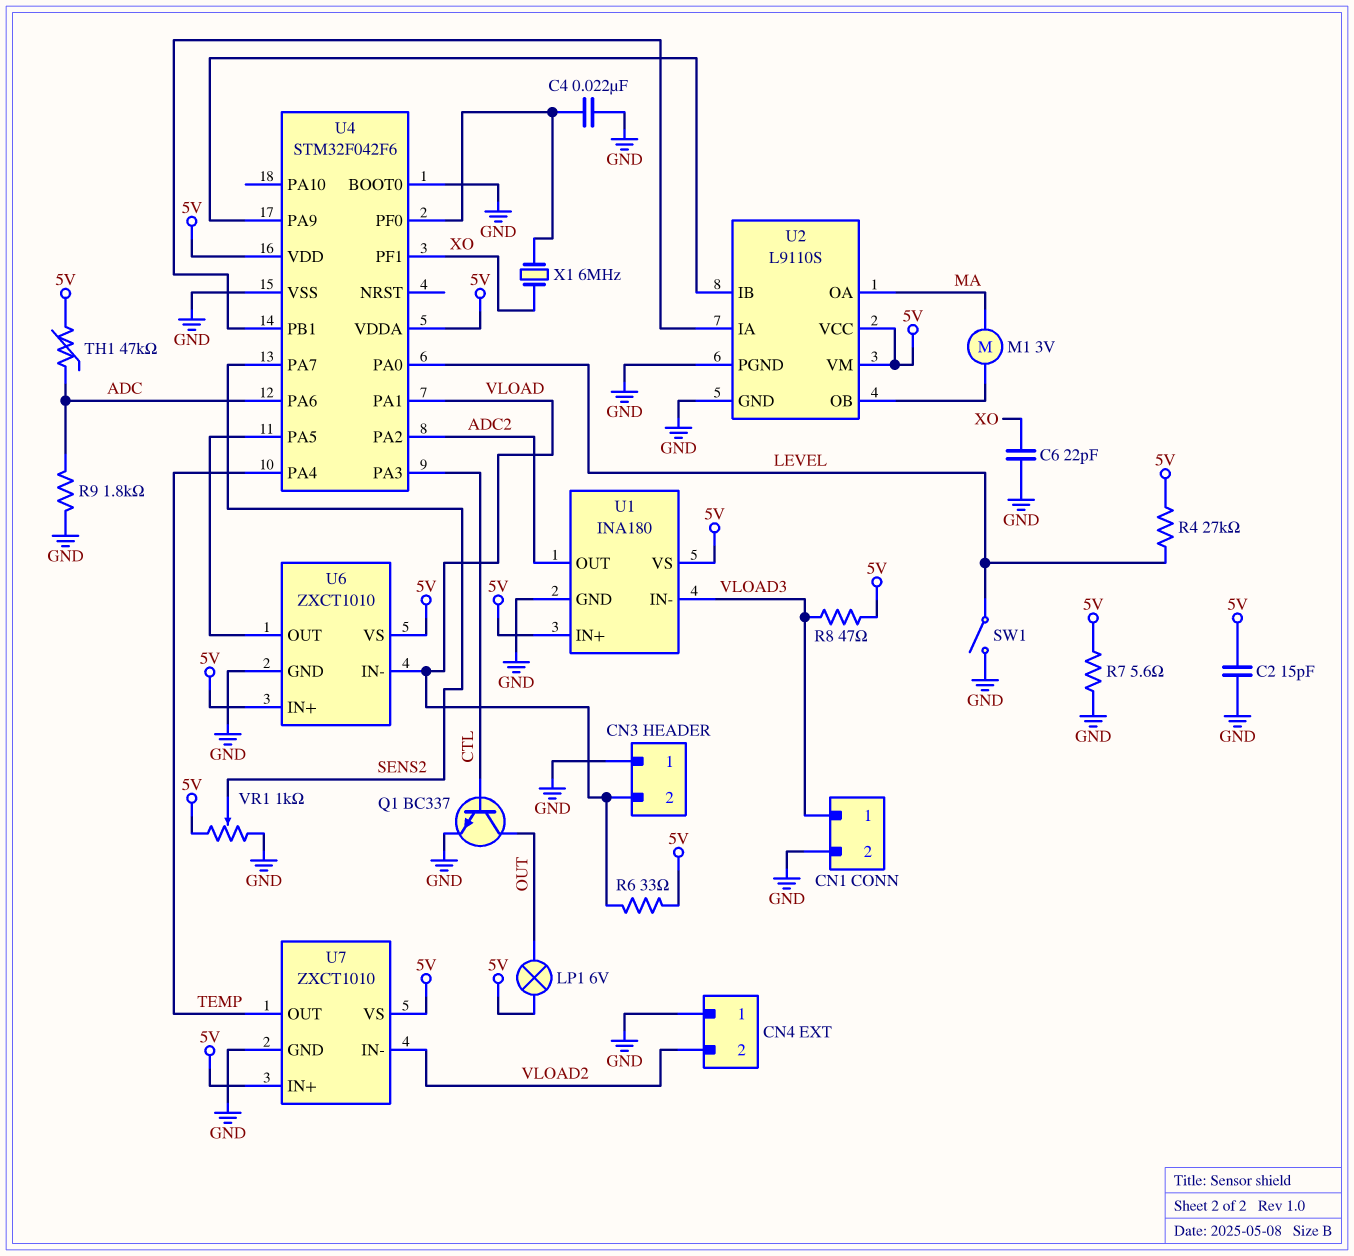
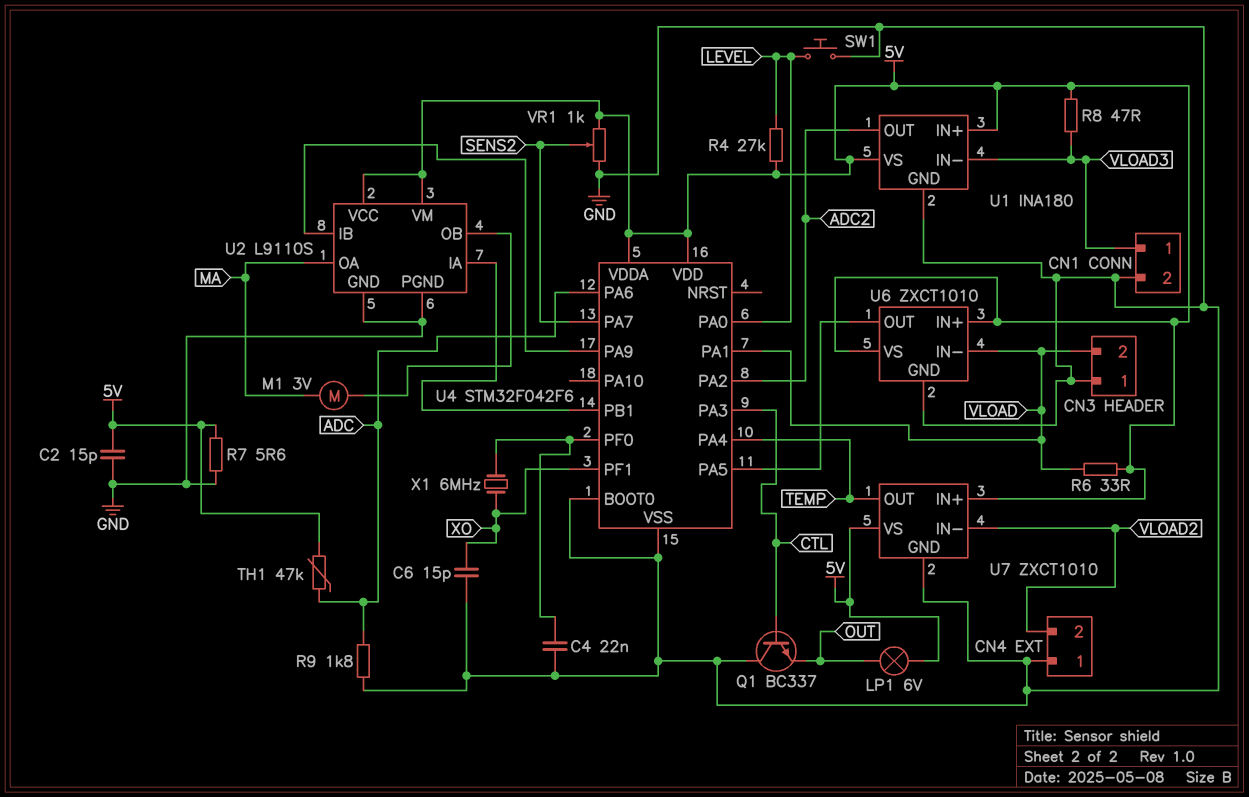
C6: 22pF (GND, XO) -> 15pF (GND, XO)
Q1: NPN BC337 (B CTL, C OUT, E GND) -> NPN BC337 (B CTL, C GND, E OUT)
SW1: switch (GND, LEVEL) -> button (GND, LEVEL)

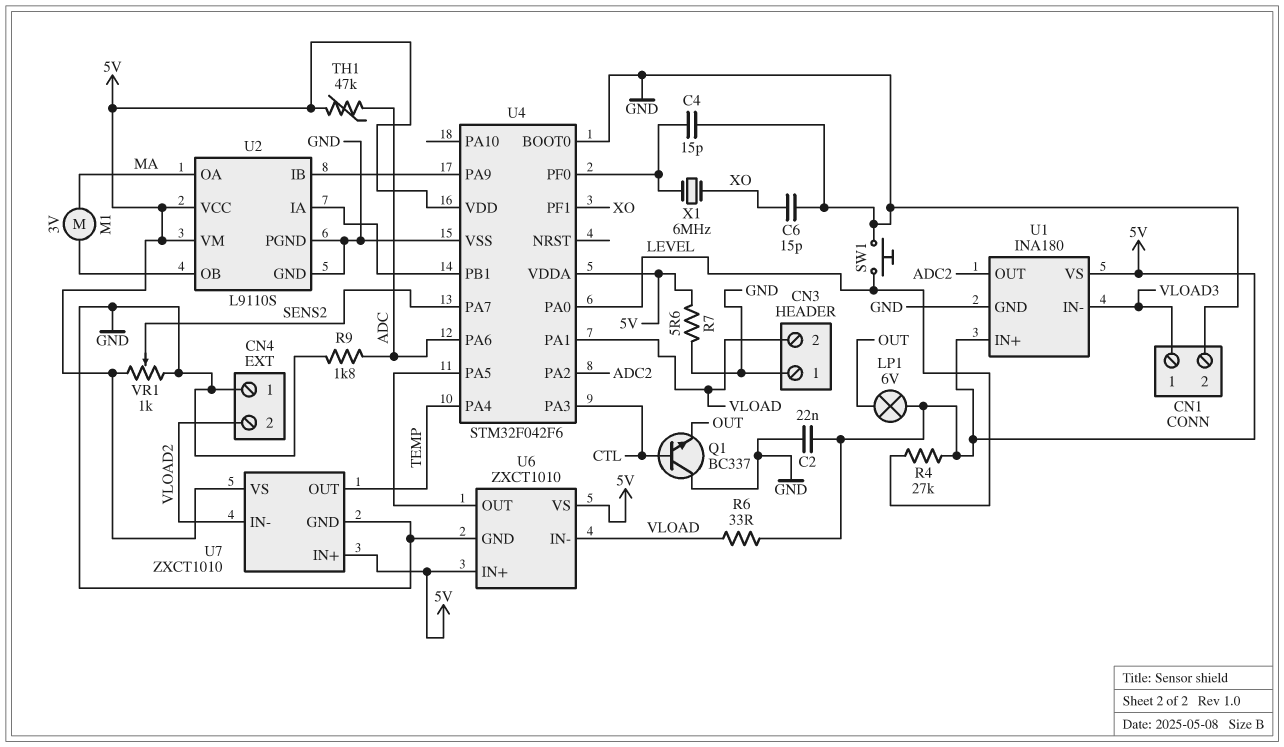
C2: 15pF (5V, GND) -> 22nF (5V, GND)
C4: 22nF (GND, U4/PF0) -> 15pF (GND, U4/PF0)
R8: 47 (5V, VLOAD3) -> none

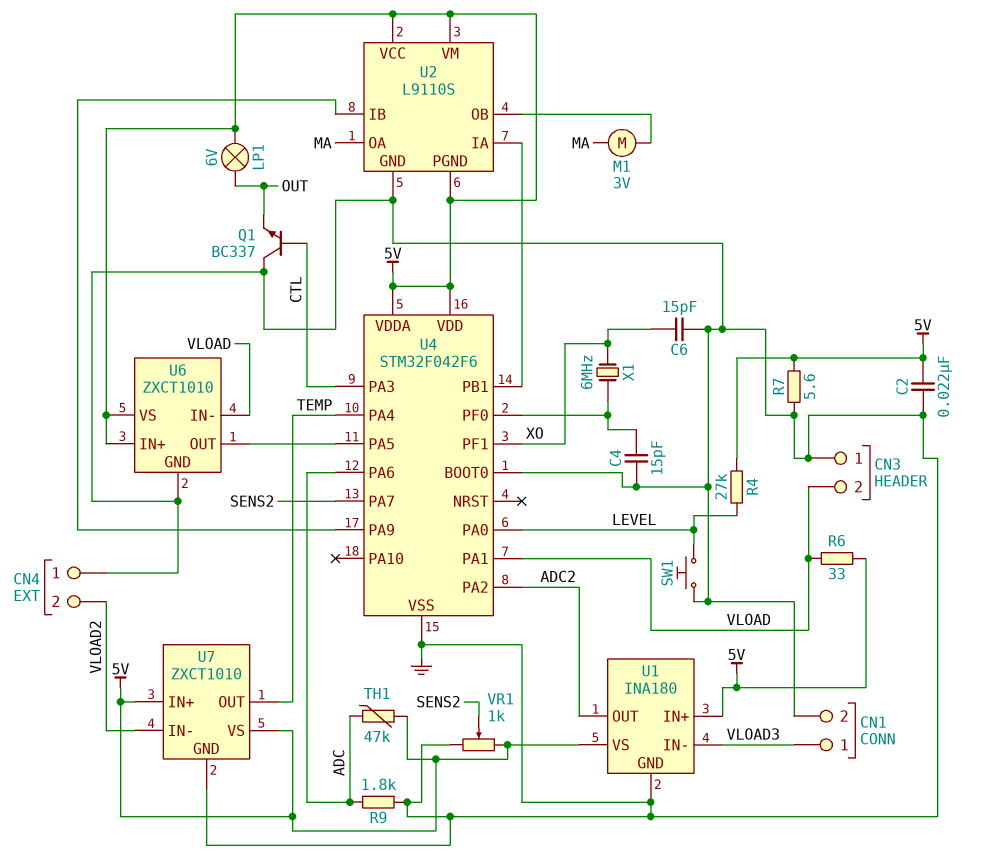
U2 pin PGND: GND -> 5V

